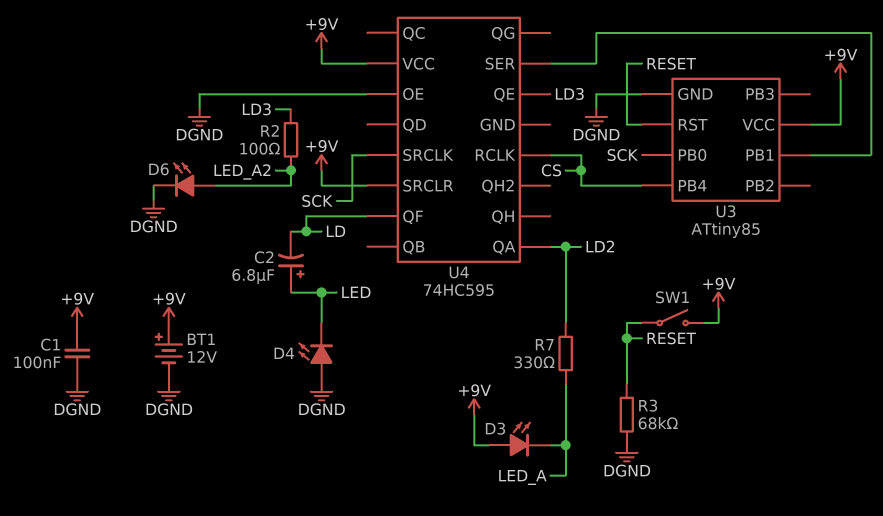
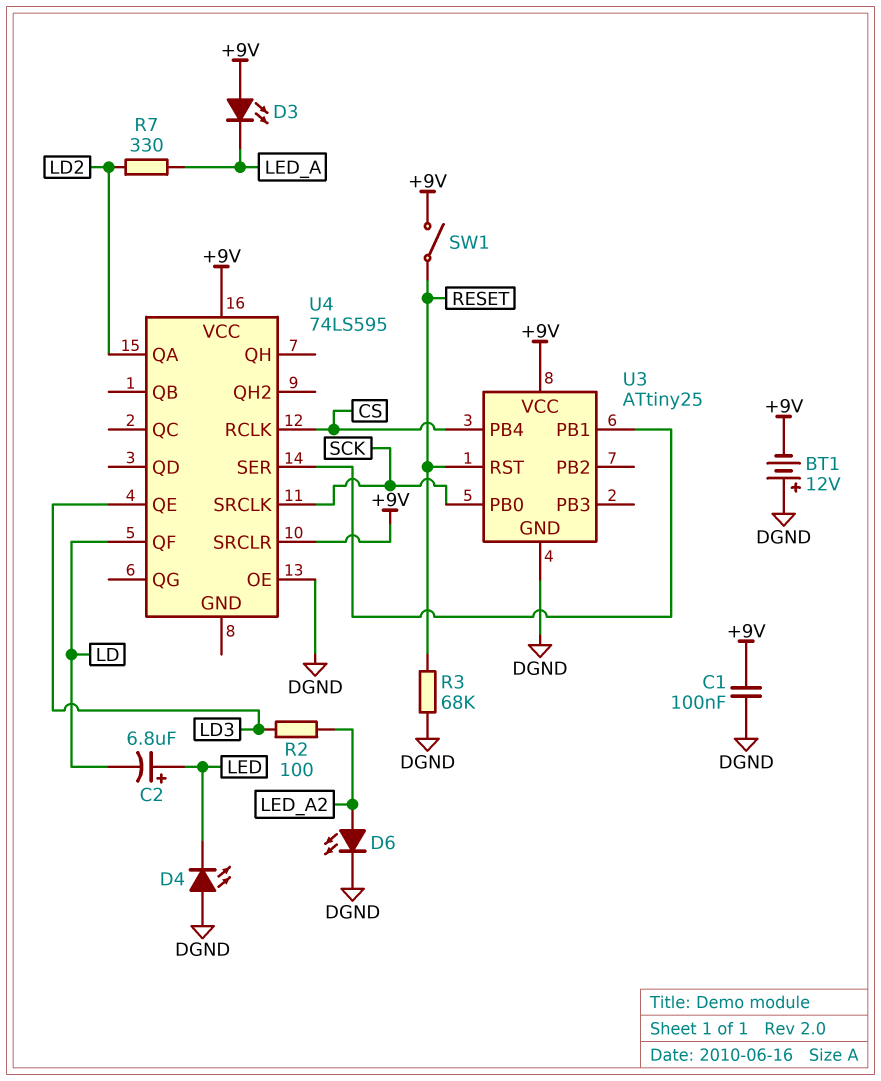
BT1: 12V (plus +9V, minus DGND) -> 12V (plus DGND, minus +9V)
U3: ATtiny85 -> ATtiny25
U4: 74HC595 -> 74LS595

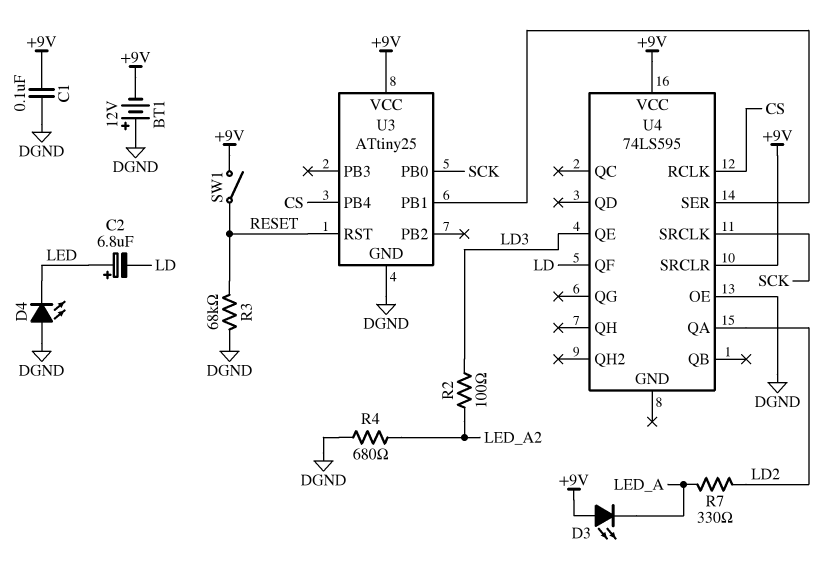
D6: LED (A LED_A2, K DGND) -> none
R4: none -> 680 (DGND, LED_A2)

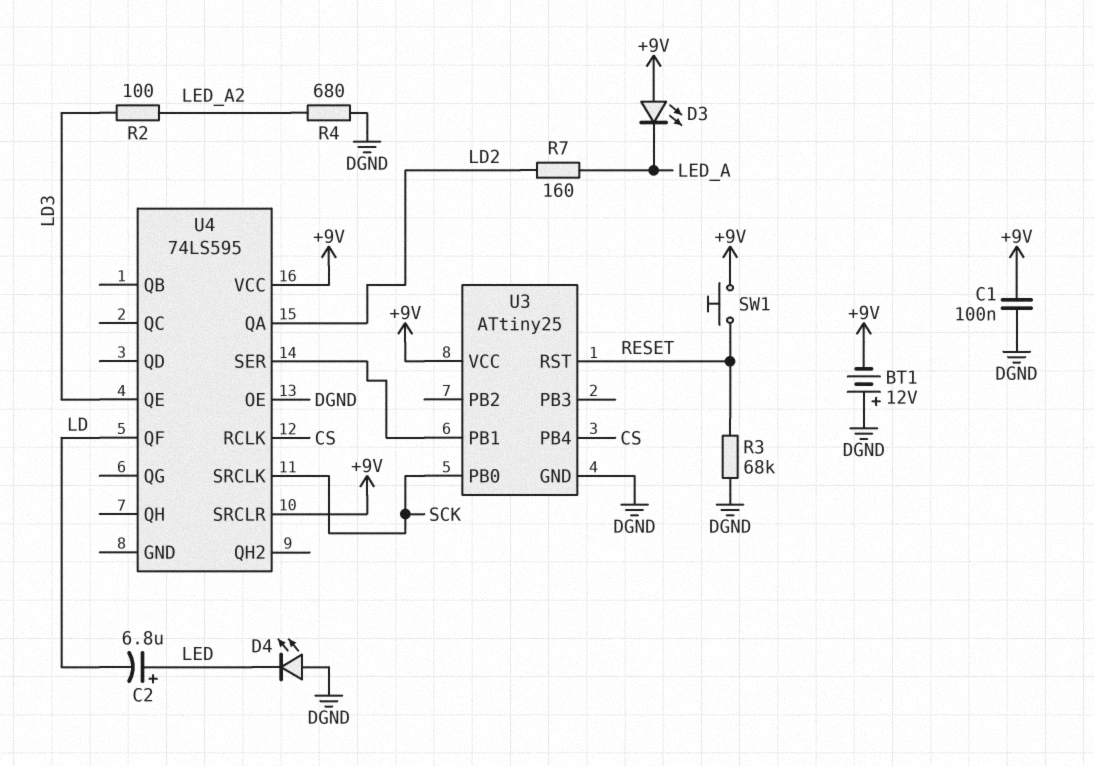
R7: 330 (LD2, LED_A) -> 160 (LD2, LED_A)
SW1: switch (+9V, RESET) -> button (+9V, RESET)

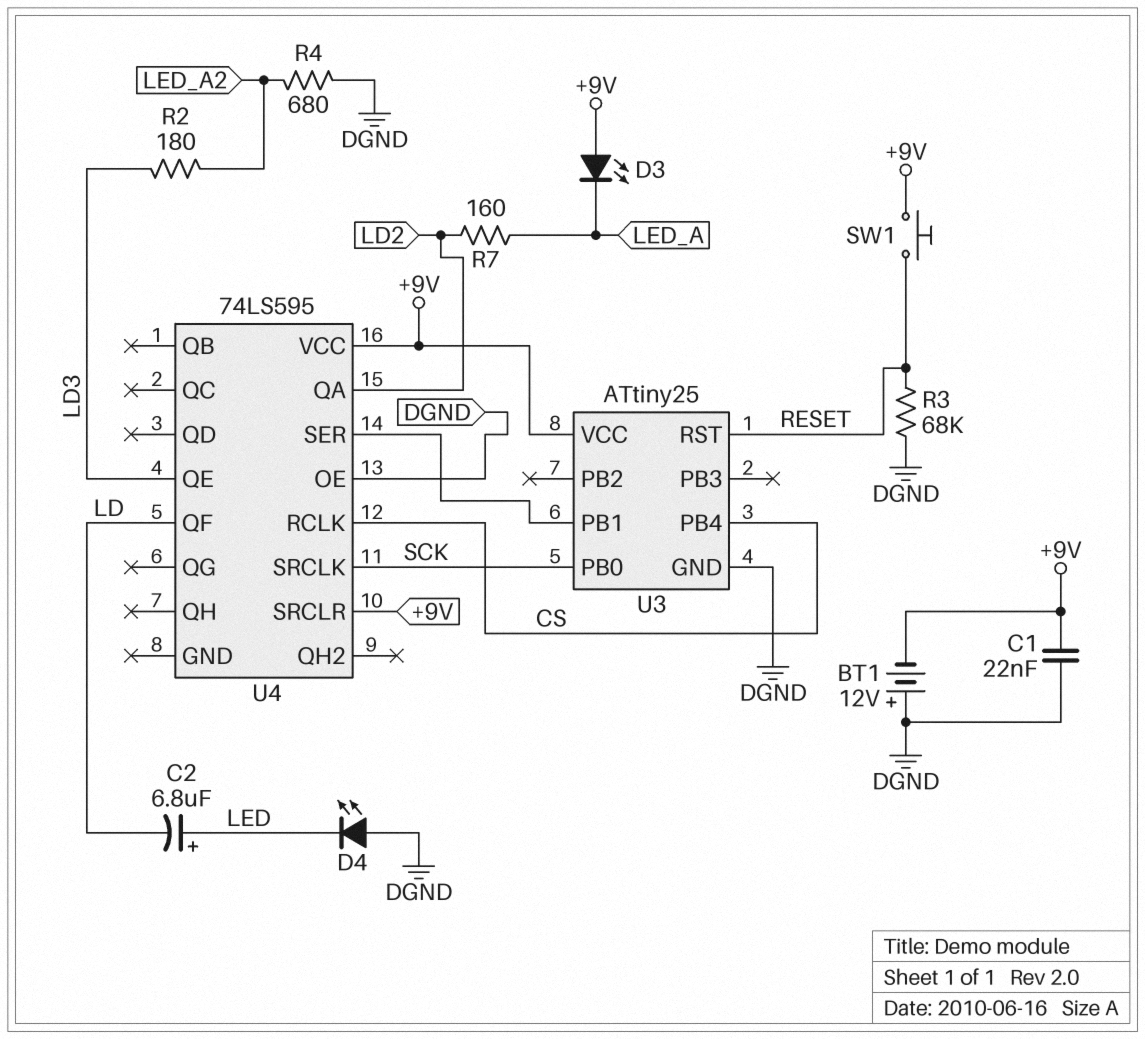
C1: 100nF (+9V, DGND) -> 22nF (+9V, DGND)
R2: 100 (LD3, LED_A2) -> 180 (LD3, LED_A2)

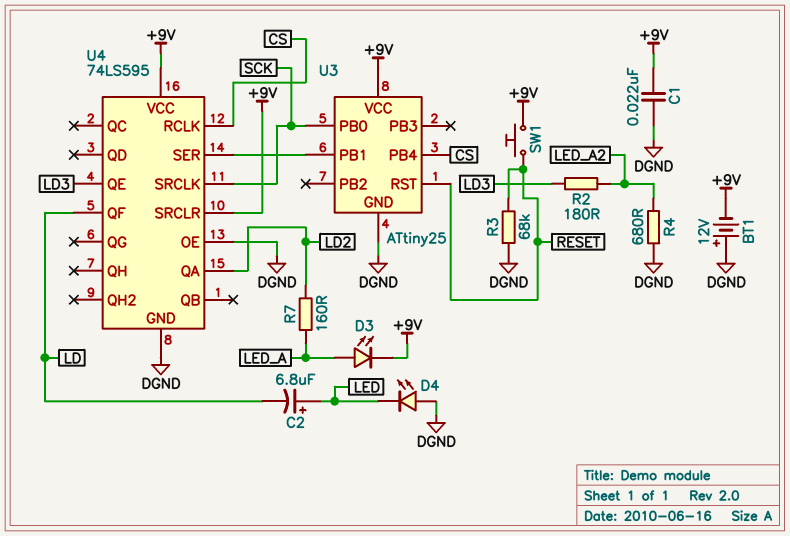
D3: LED (A +9V, K LED_A) -> LED (A LED_A, K +9V)
U4 pin GND: none -> DGND

